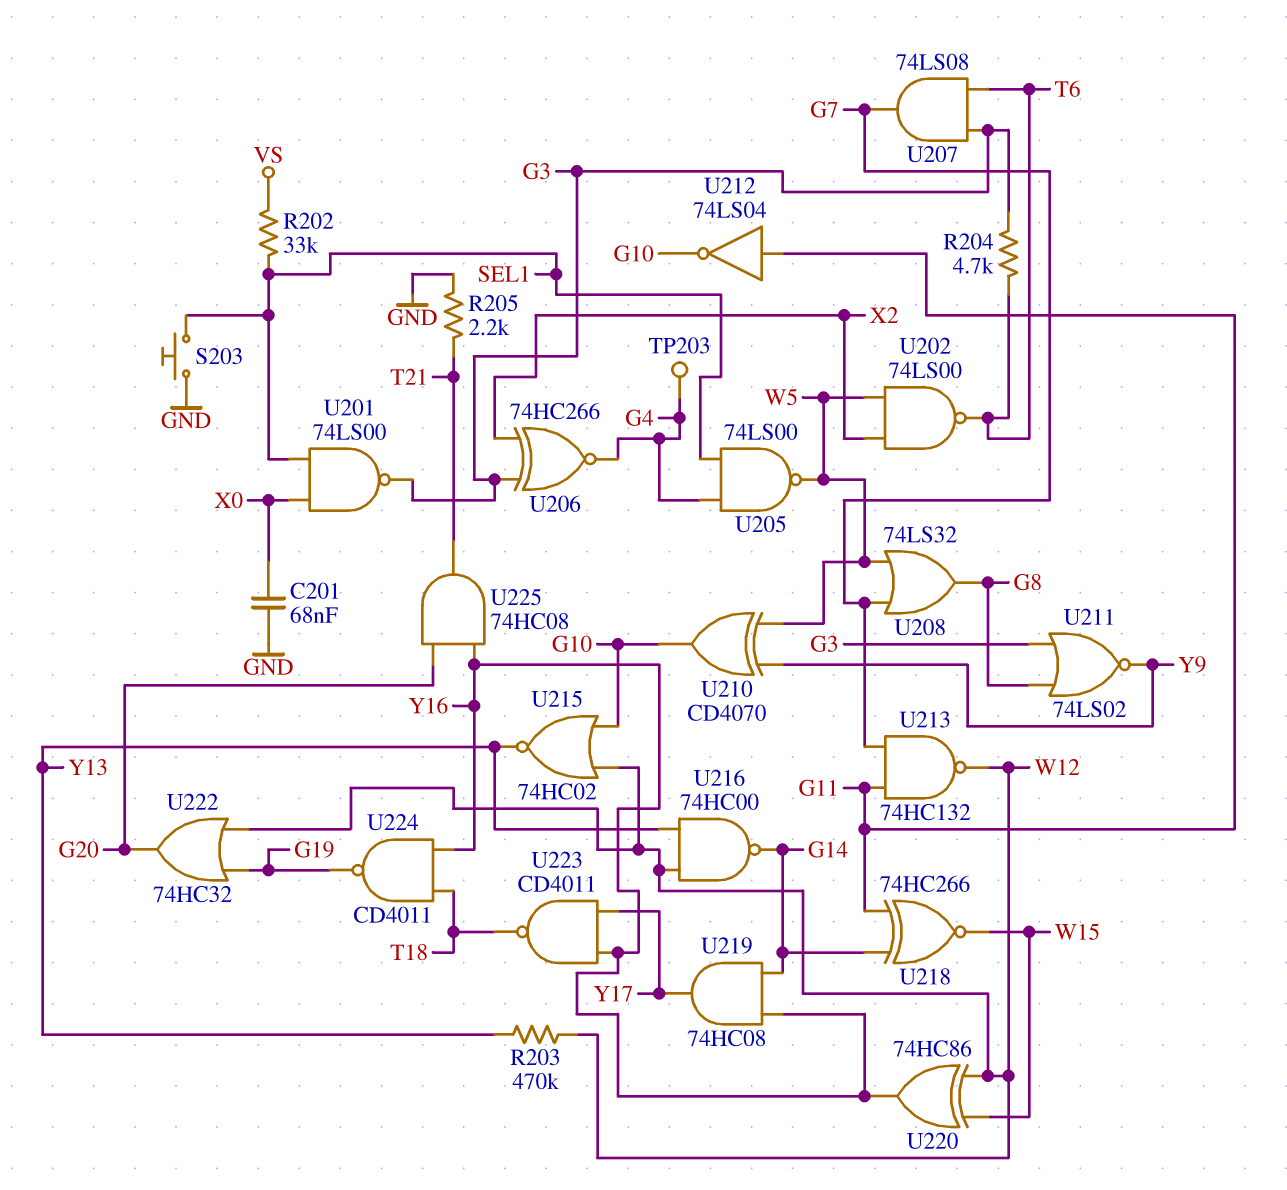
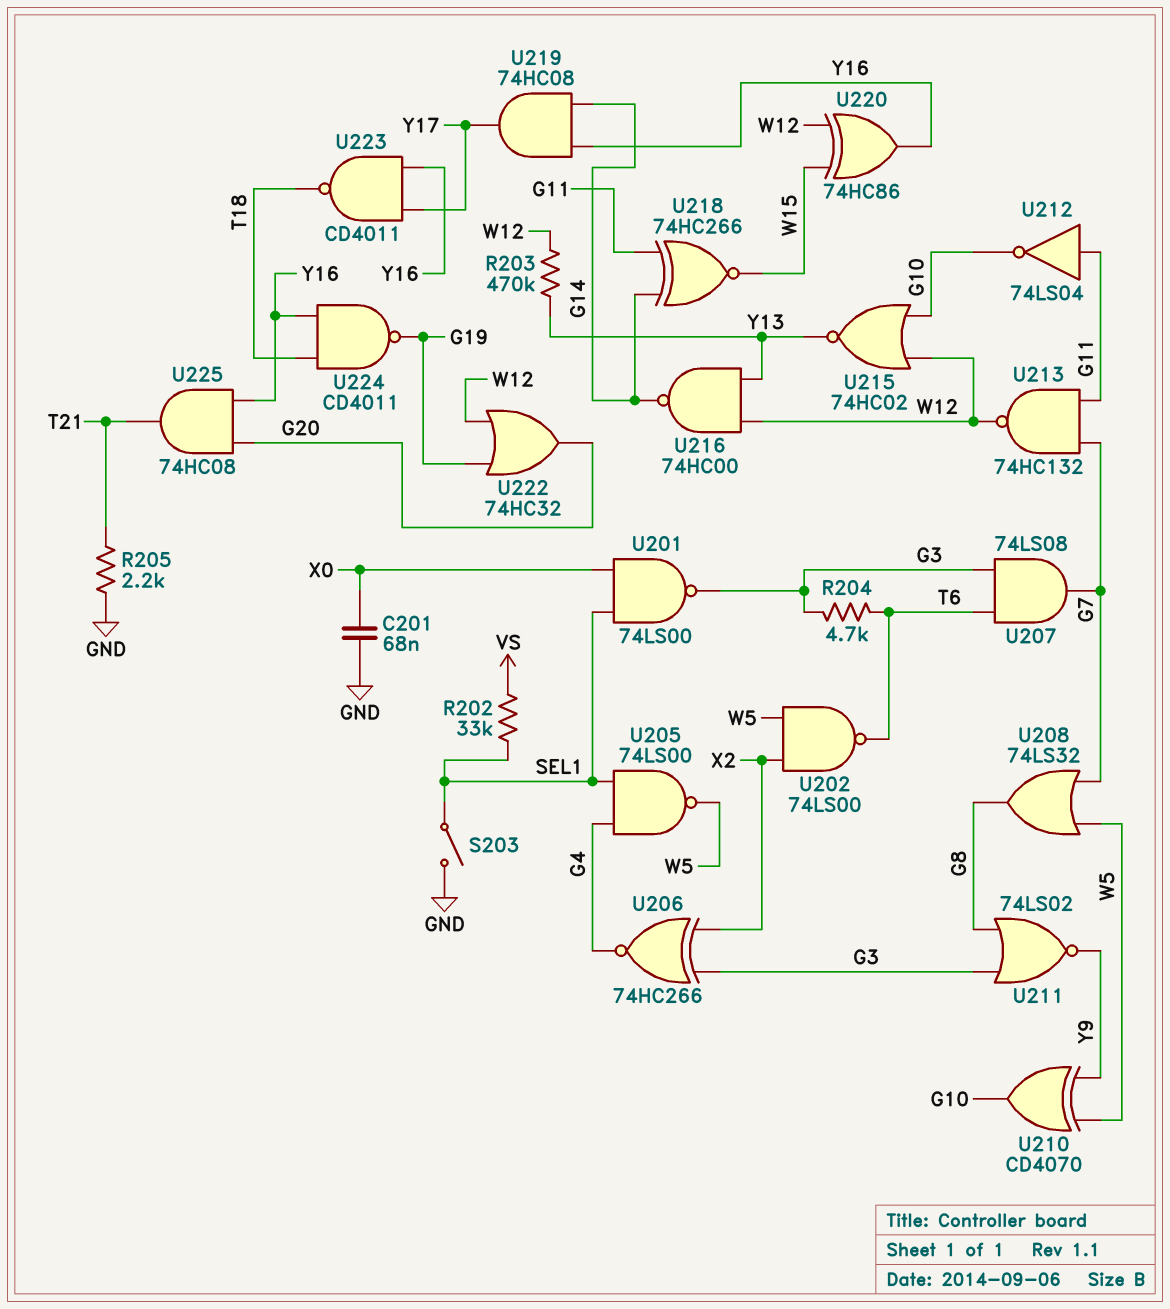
S203: button (GND, SEL1) -> switch (GND, SEL1)
TP203: test point (G4) -> none

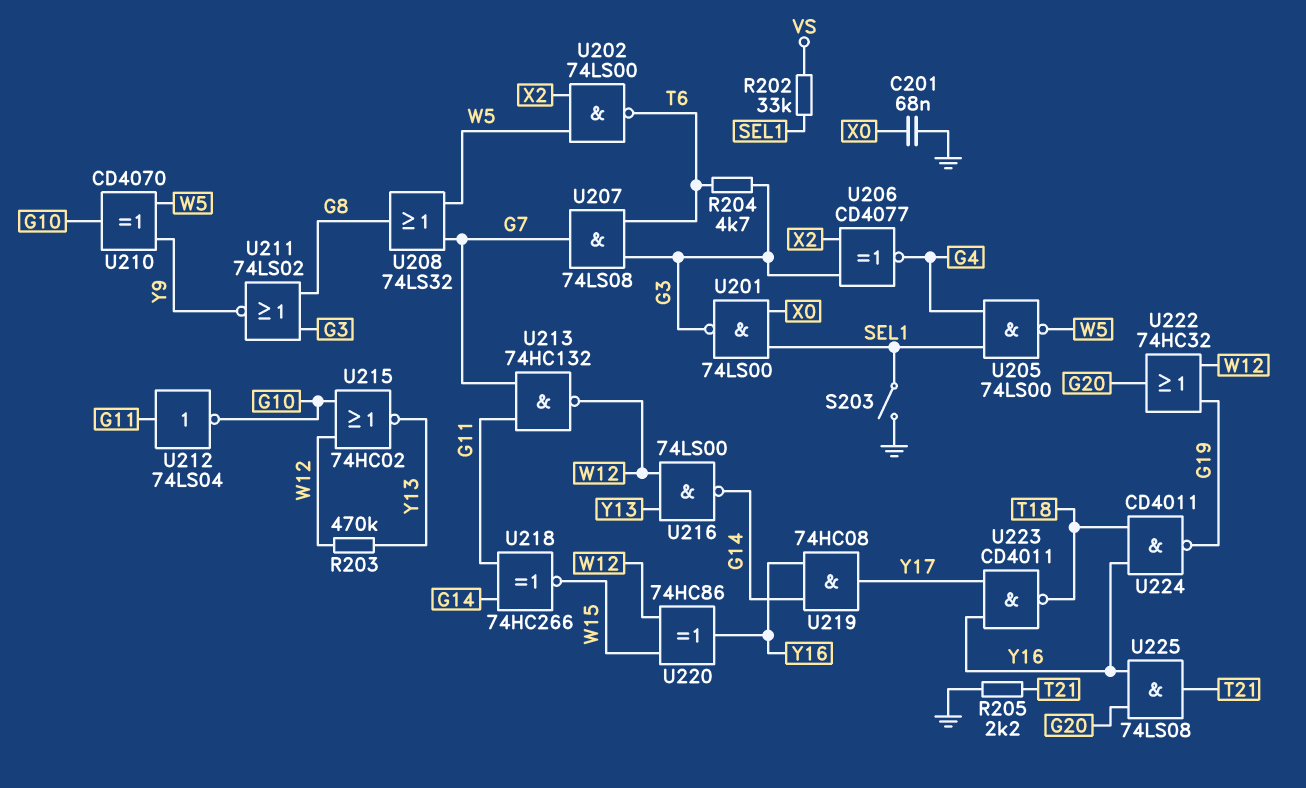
U206: XNOR 74HC266 (in G3, in X2, out G4) -> XNOR CD4077 (in G3, in X2, out G4)
U216: NAND 74HC00 (in W12, in Y13, out G14) -> NAND 74LS00 (in W12, in Y13, out G14)
U225: AND 74HC08 (in G20, in Y16, out T21) -> AND 74LS08 (in G20, in Y16, out T21)

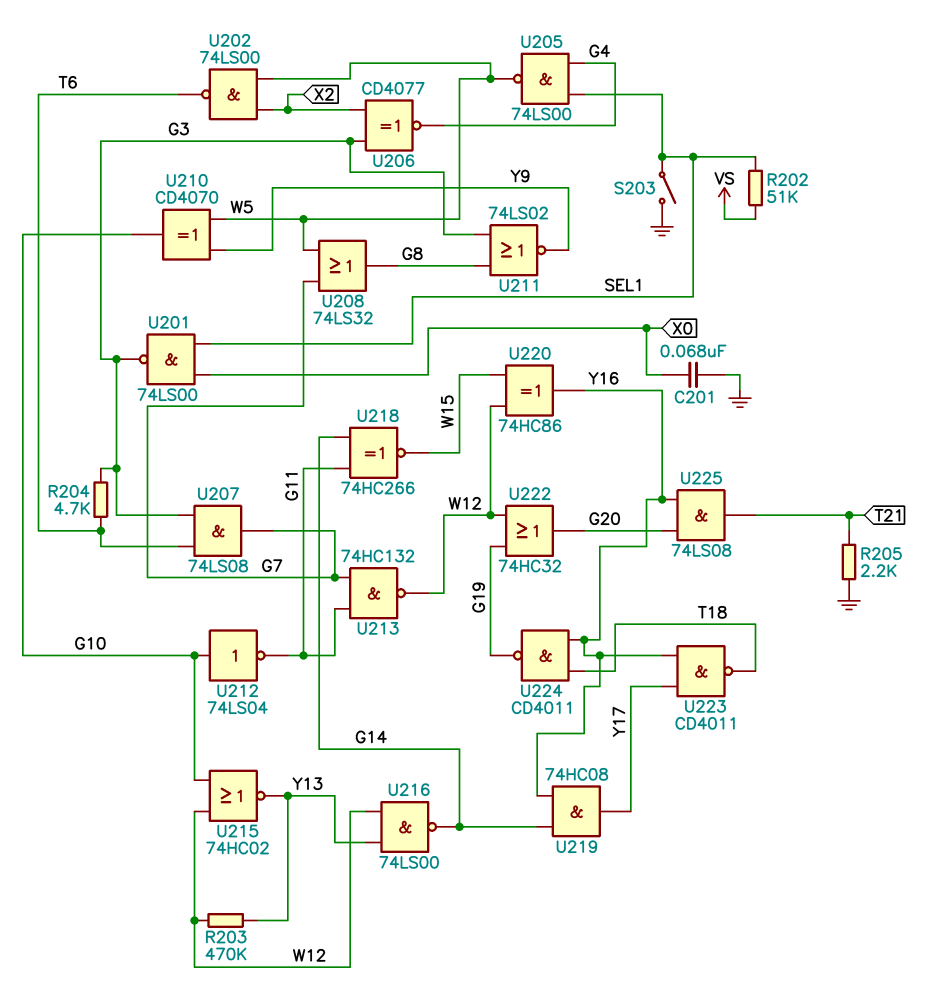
R202: 33k (SEL1, VS) -> 51k (SEL1, VS)
U212: NOT 74LS04 (in G11, out G10) -> NOT 74LS04 (in G10, out G11)

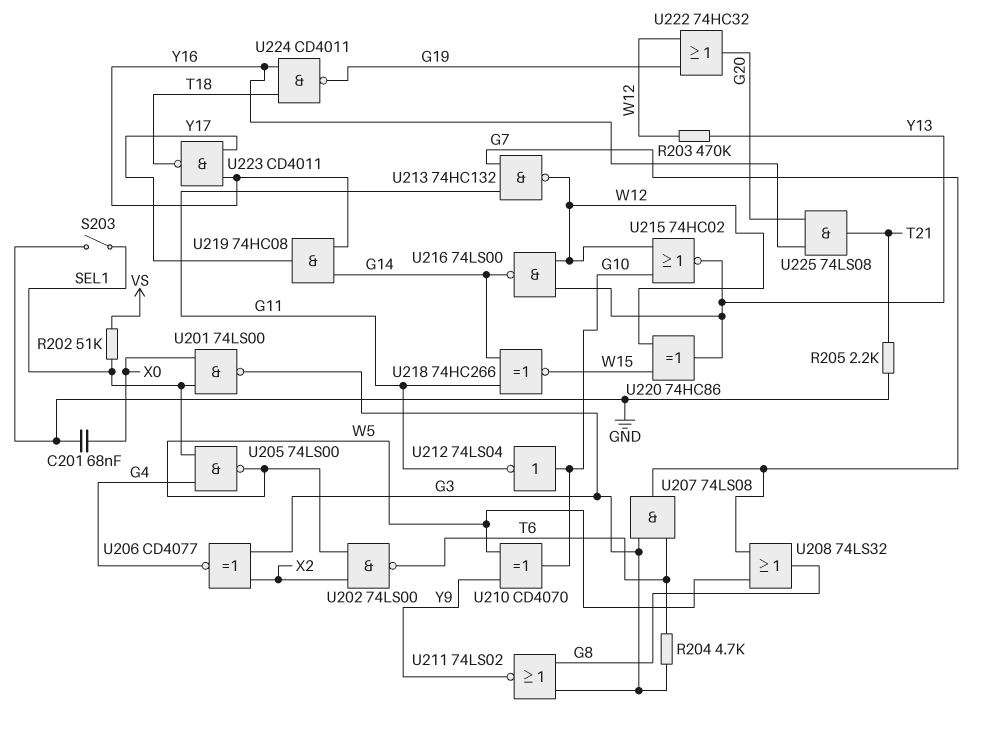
U220: XOR 74HC86 (in W12, in W15, out Y16) -> XOR 74HC86 (in W12, in W15, out Y13)

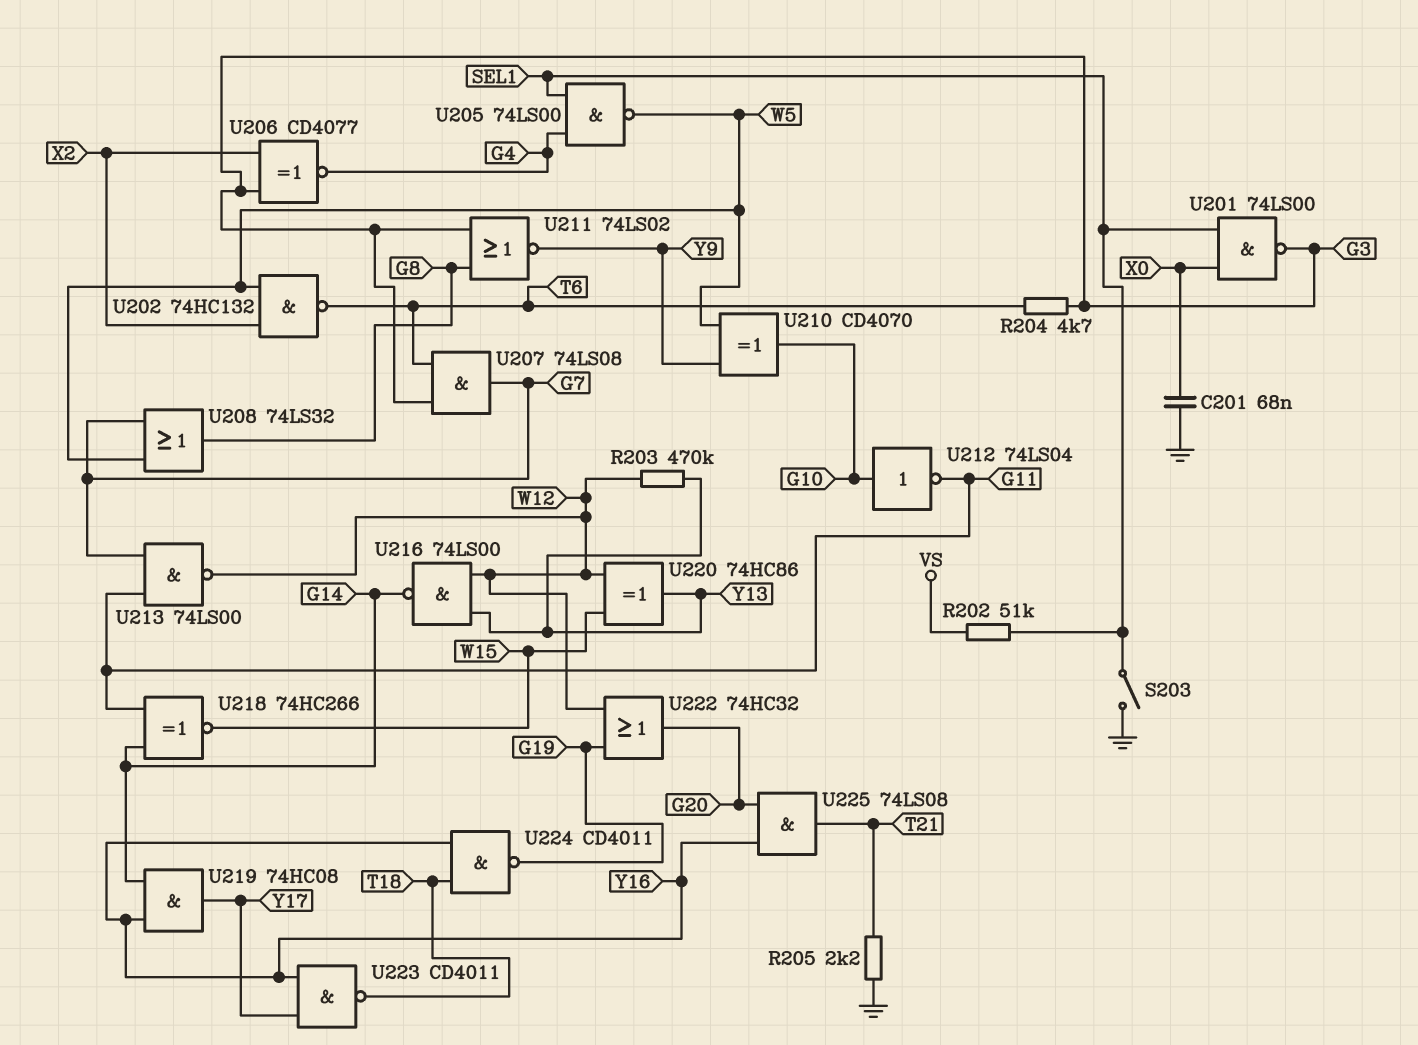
U202: NAND 74LS00 (in W5, in X2, out T6) -> NAND 74HC132 (in W5, in X2, out T6)
U213: NAND 74HC132 (in G7, in G11, out W12) -> NAND 74LS00 (in G7, in G11, out W12)
U215: NOR 74HC02 (in G10, in W12, out Y13) -> none

